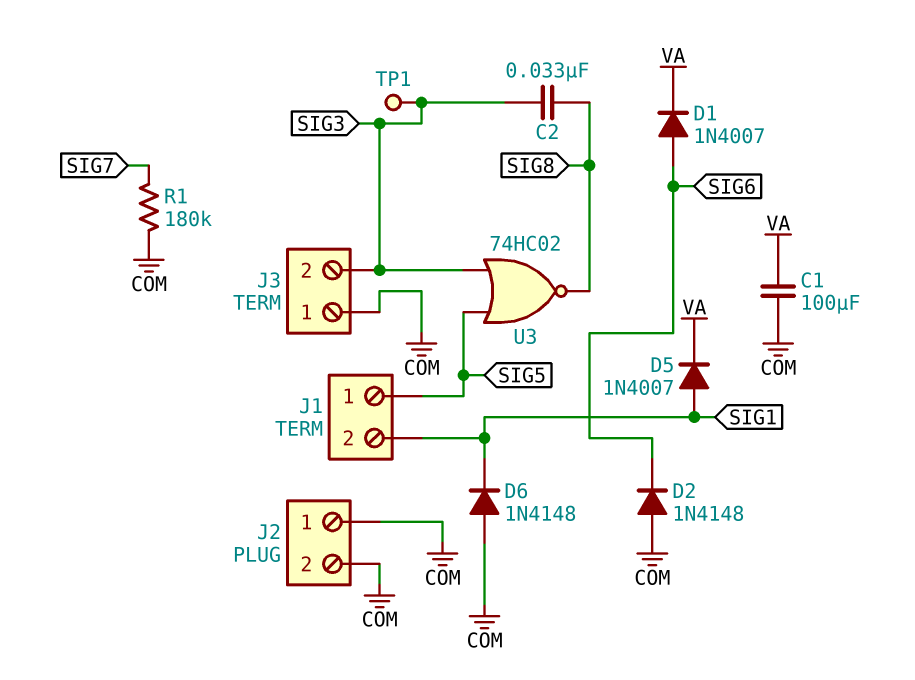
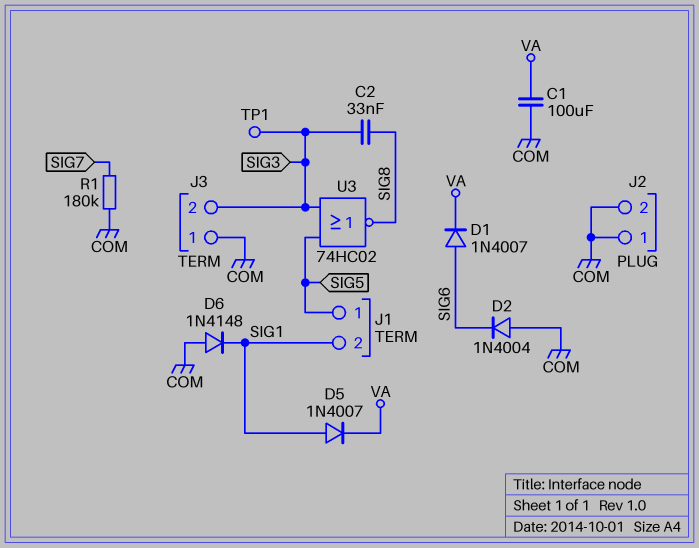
D2: diode 1N4148 (A COM, K SIG6) -> diode 1N4004 (A COM, K SIG6)

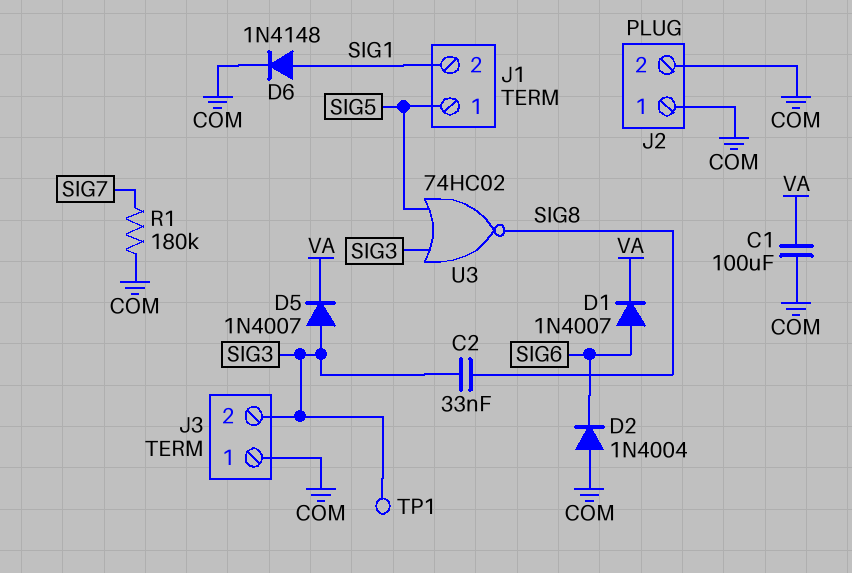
D5: diode 1N4007 (A SIG1, K VA) -> diode 1N4007 (A SIG3, K VA)
D6: diode 1N4148 (A COM, K SIG1) -> diode 1N4148 (A SIG1, K COM)

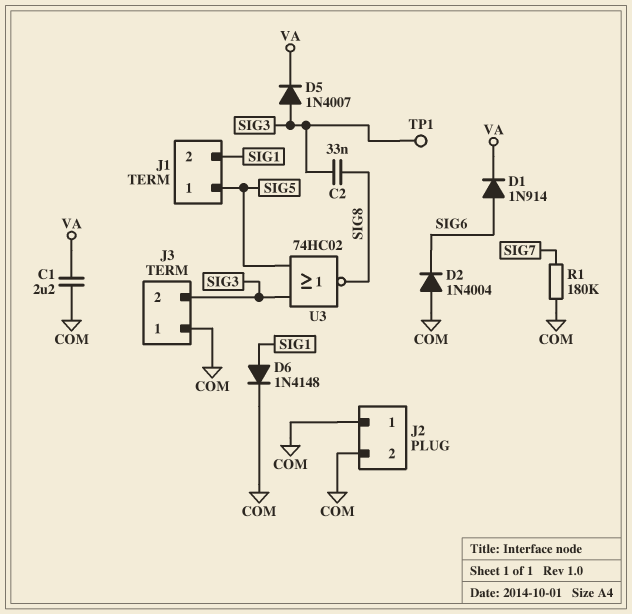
C1: 100uF (COM, VA) -> 2.2uF (COM, VA)
D1: diode 1N4007 (A SIG6, K VA) -> diode 1N914 (A SIG6, K VA)

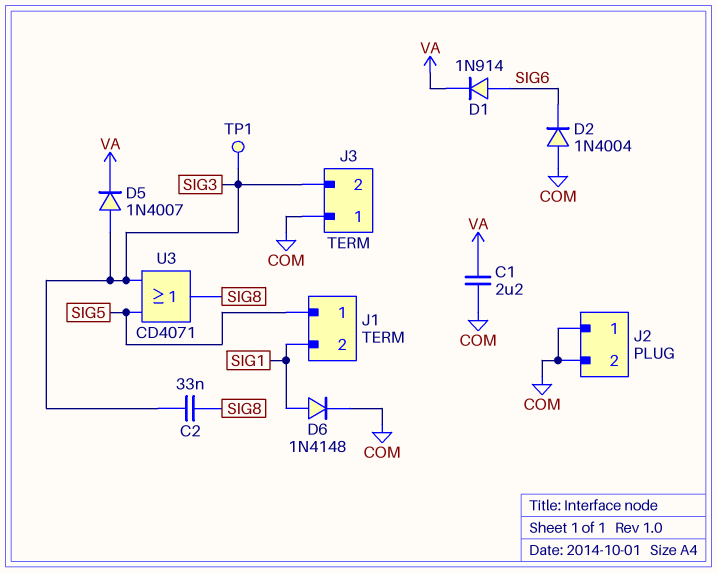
R1: 180k (COM, SIG7) -> none
U3: NOR 74HC02 (in SIG3, in SIG5, out SIG8) -> OR CD4071 (in SIG3, in SIG5, out SIG8)

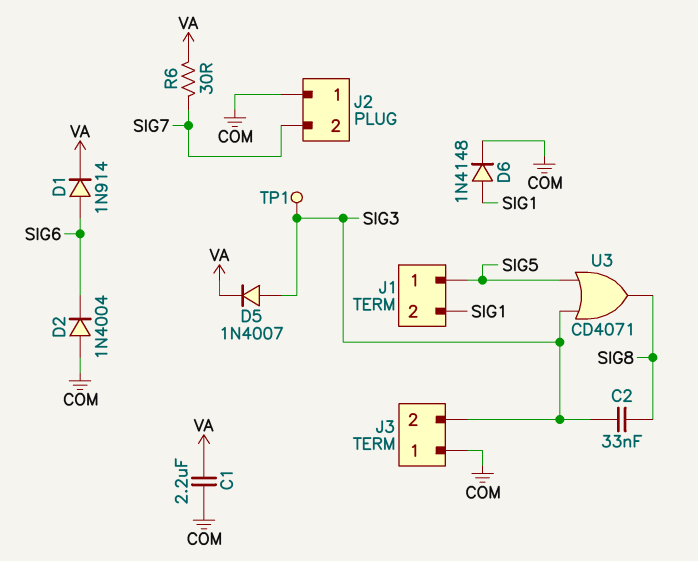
J2 pin 2: COM -> SIG7
R6: none -> 30 (SIG7, VA)

